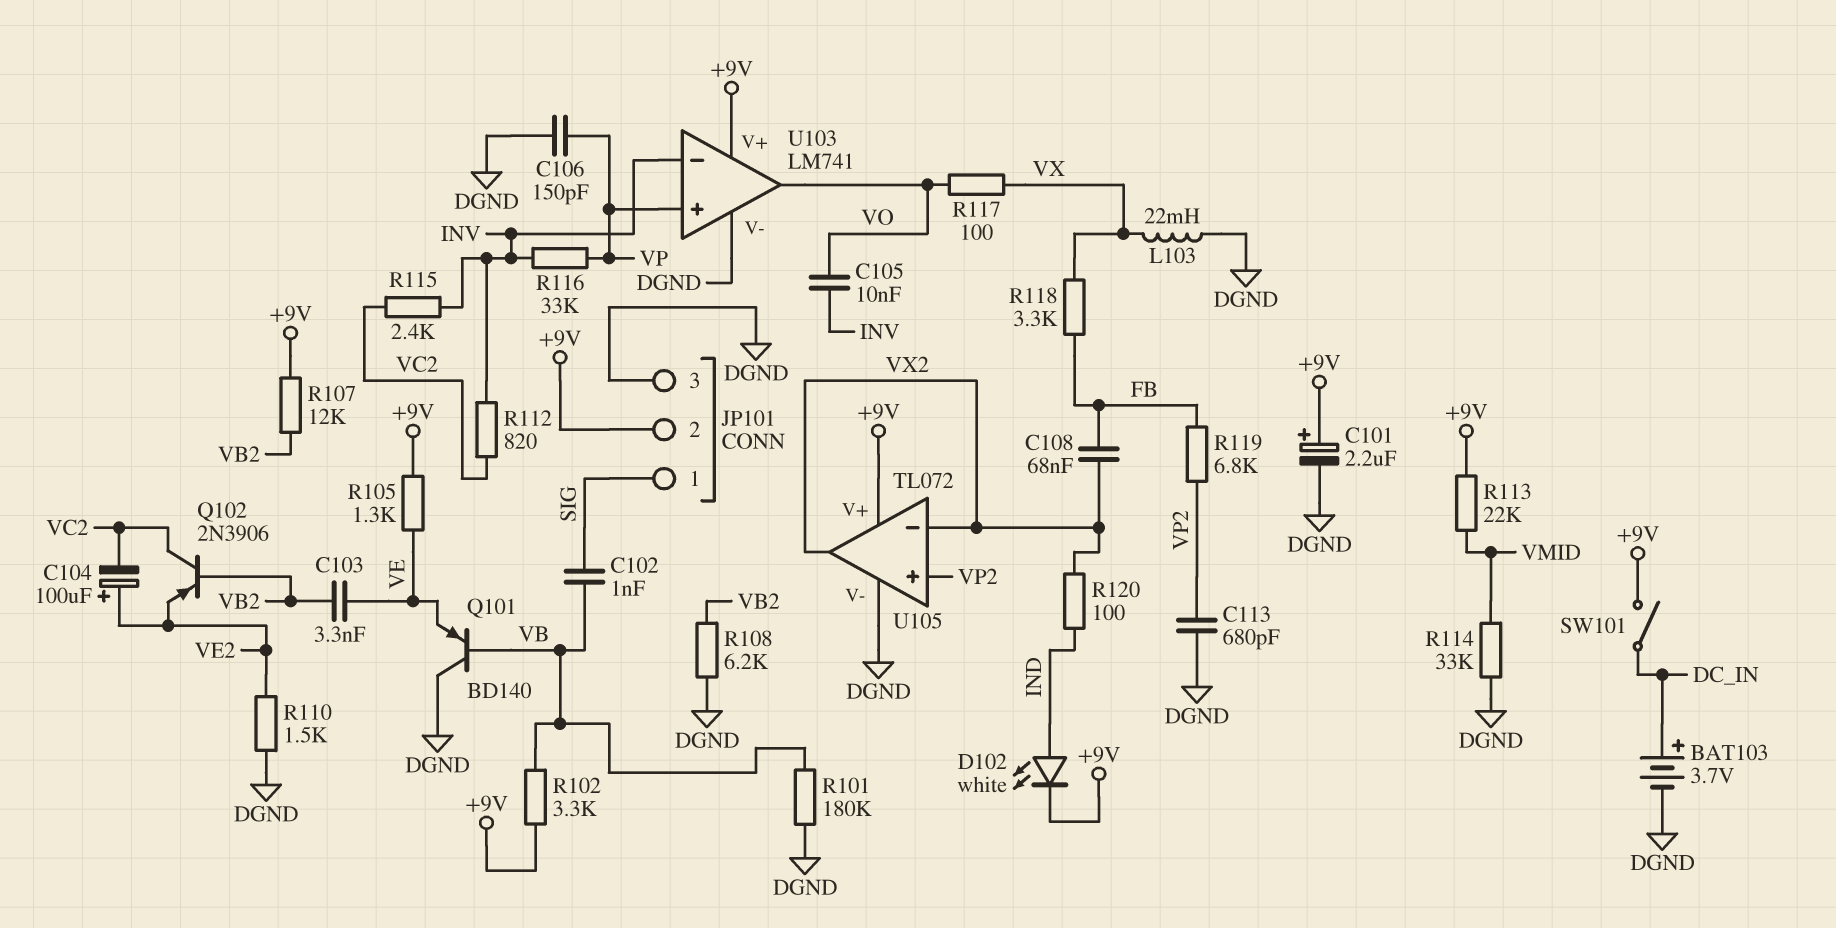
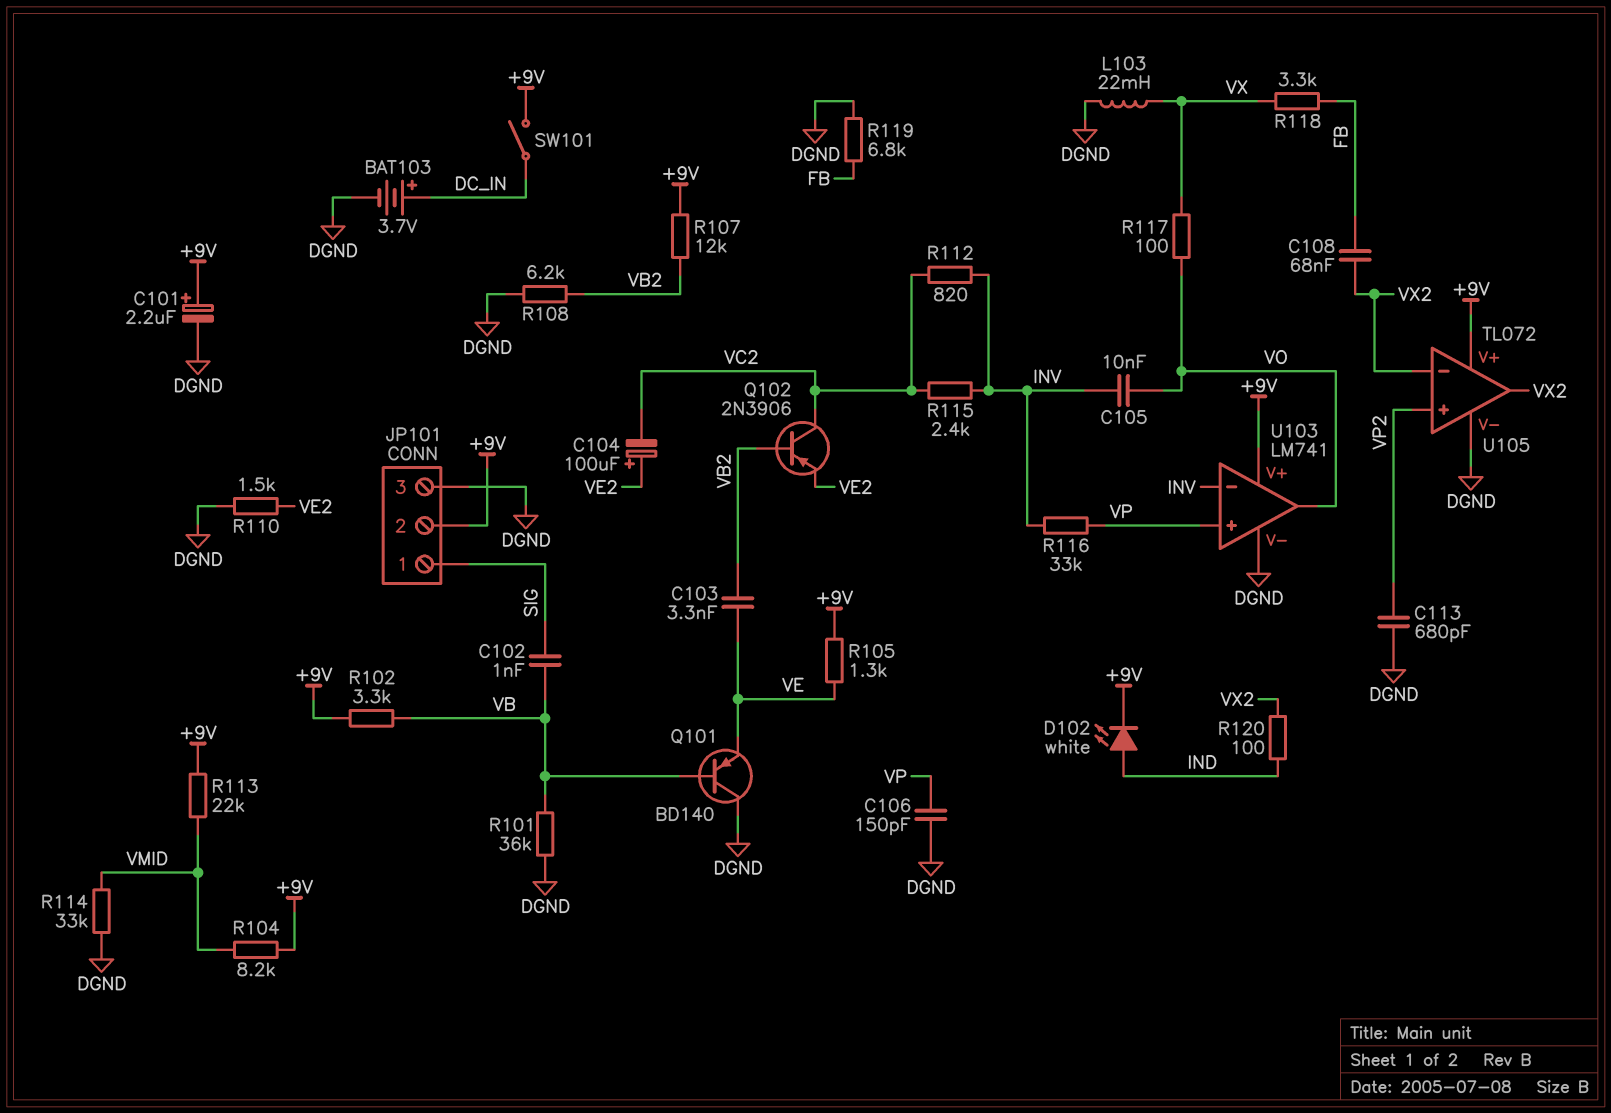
R101: 180k (DGND, VB) -> 36k (DGND, VB)
R104: none -> 8.2k (+9V, VMID)
R119: 6.8k (FB, VP2) -> 6.8k (DGND, FB)

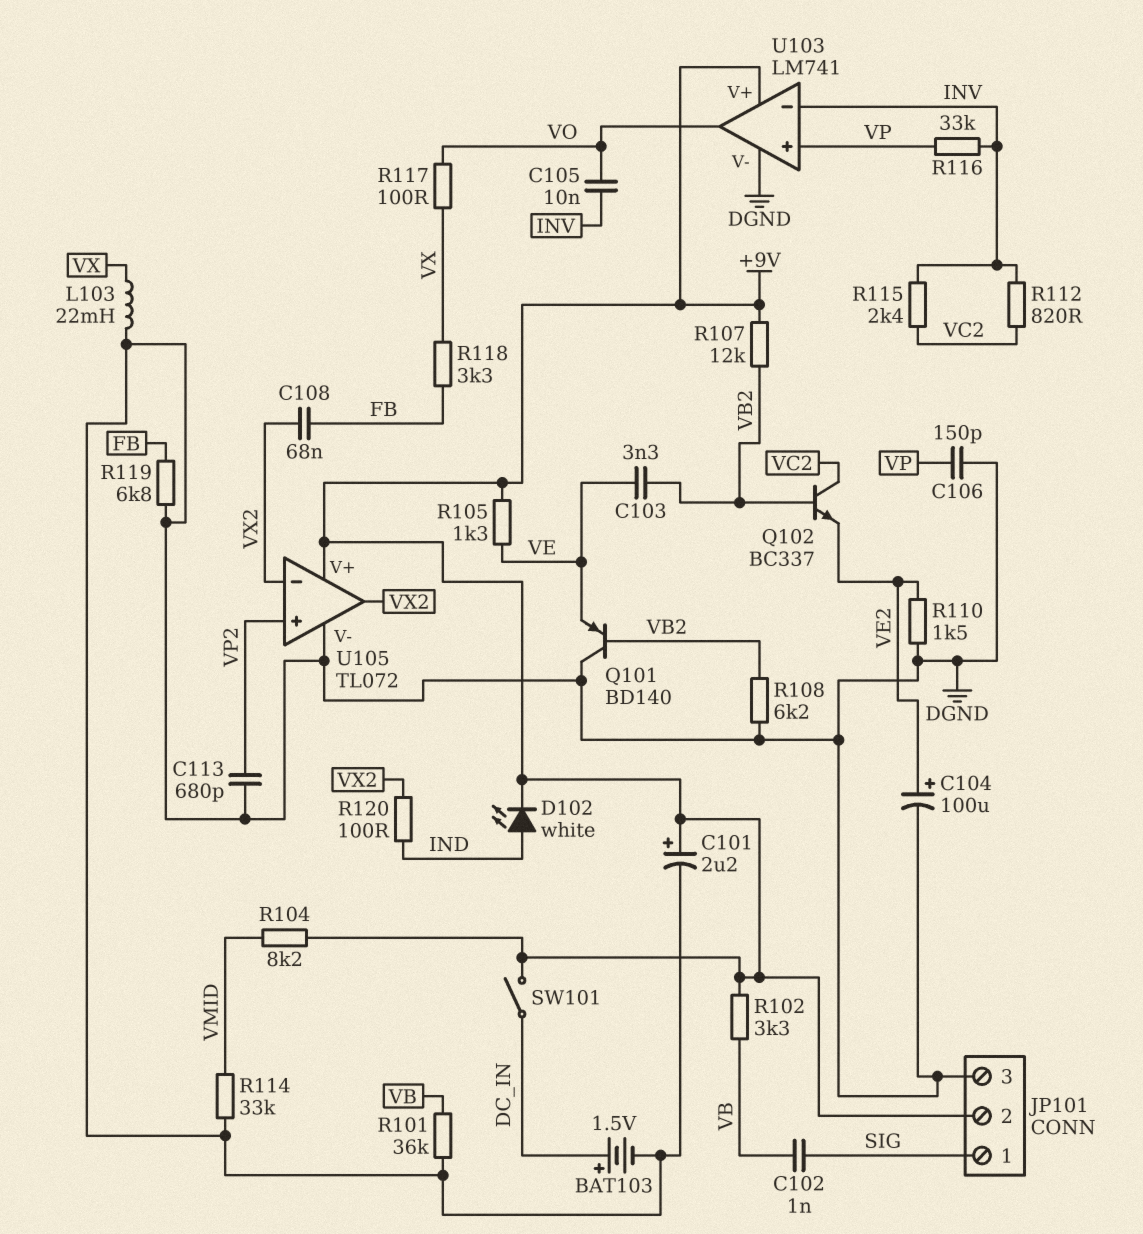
BAT103: 3.7V (plus DC_IN, minus DGND) -> 1.5V (plus DC_IN, minus DGND)
C104: 100uF (plus VE2, minus VC2) -> 100uF (plus VE2, minus DGND)
Q101: PNP BD140 (B VB, C DGND, E VE) -> PNP BD140 (B VB2, C DGND, E VE)
Q102: PNP 2N3906 (B VB2, C VC2, E VE2) -> NPN BC337 (B VB2, C VC2, E VE2)
R113: 22k (+9V, VMID) -> none

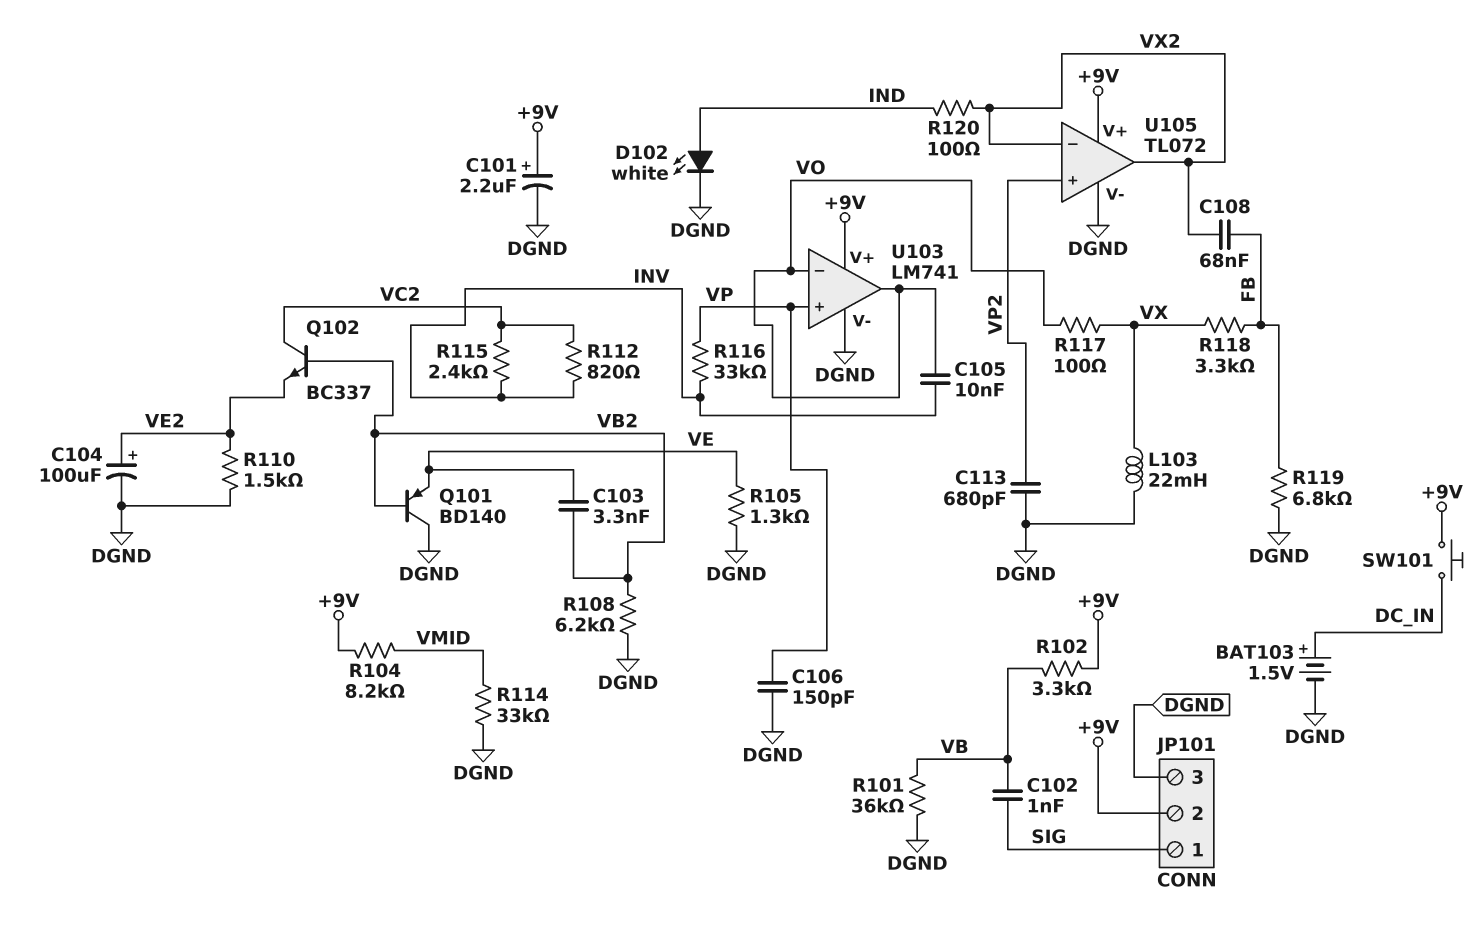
D102: LED white (A IND, K +9V) -> LED white (A IND, K DGND)
R105: 1.3k (+9V, VE) -> 1.3k (DGND, VE)
R107: 12k (+9V, VB2) -> none
SW101: switch (+9V, DC_IN) -> button (+9V, DC_IN)
U103 pin in-: INV -> VO

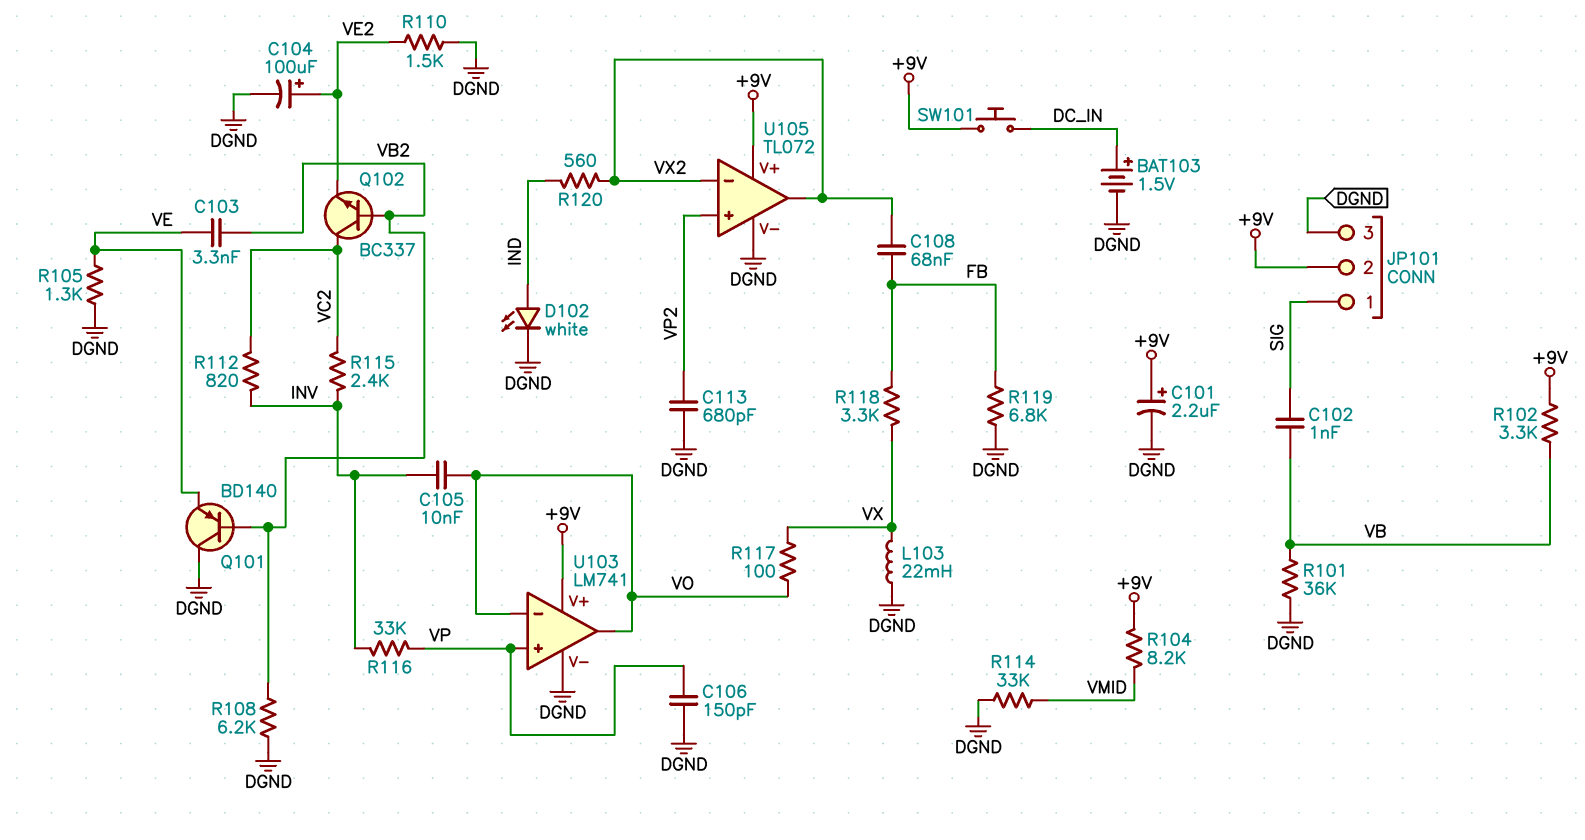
R120: 100 (IND, VX2) -> 560 (IND, VX2)

